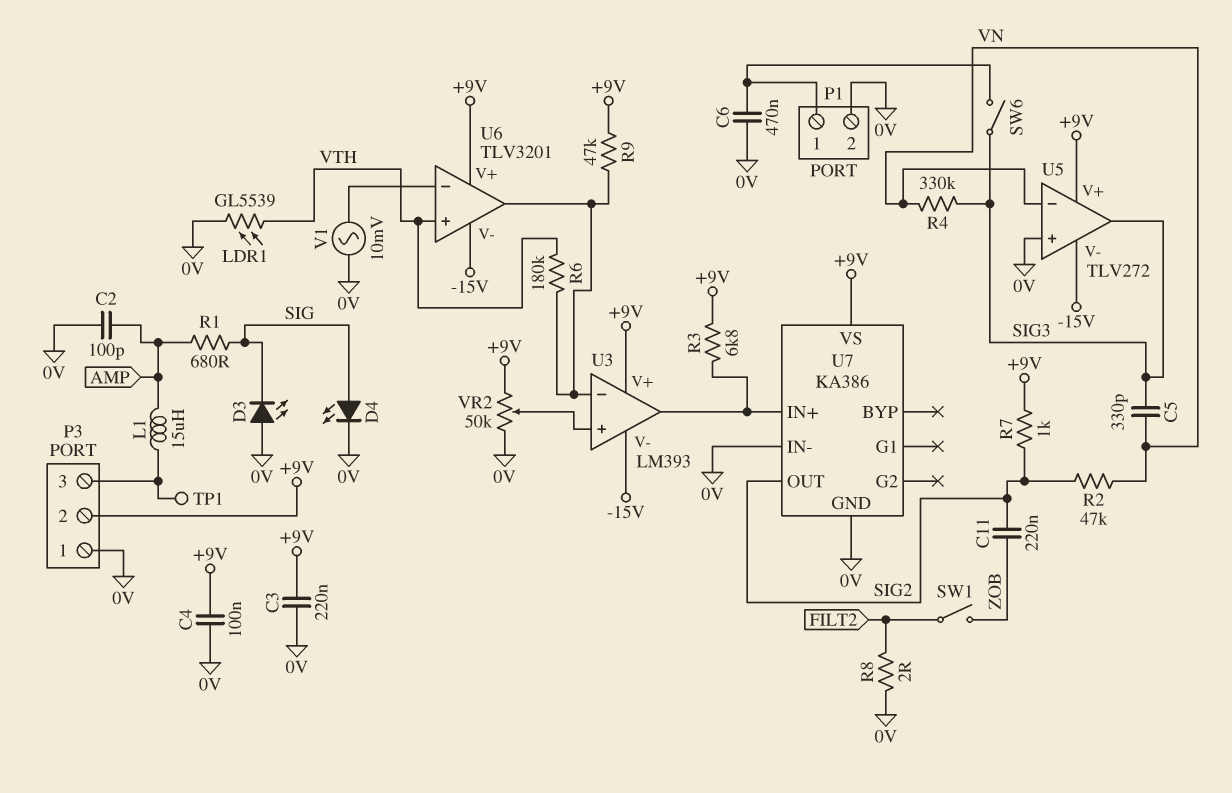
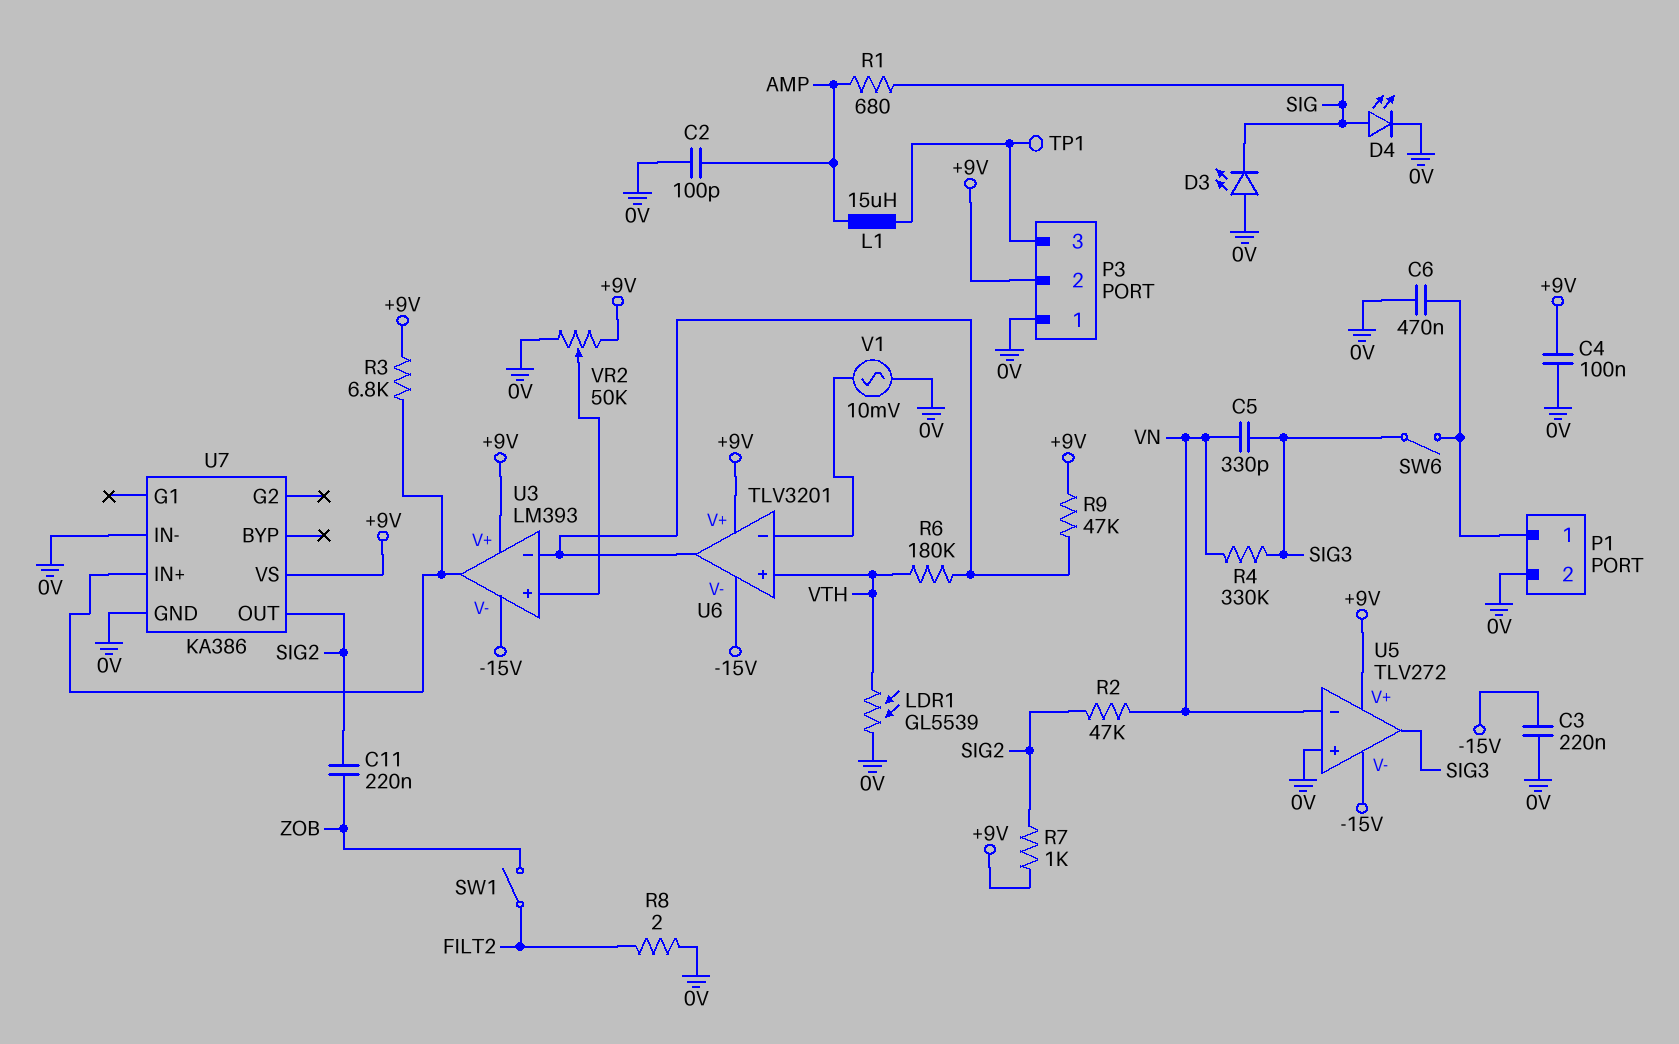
C3: 220nF (+9V, 0V) -> 220nF (-15V, 0V)

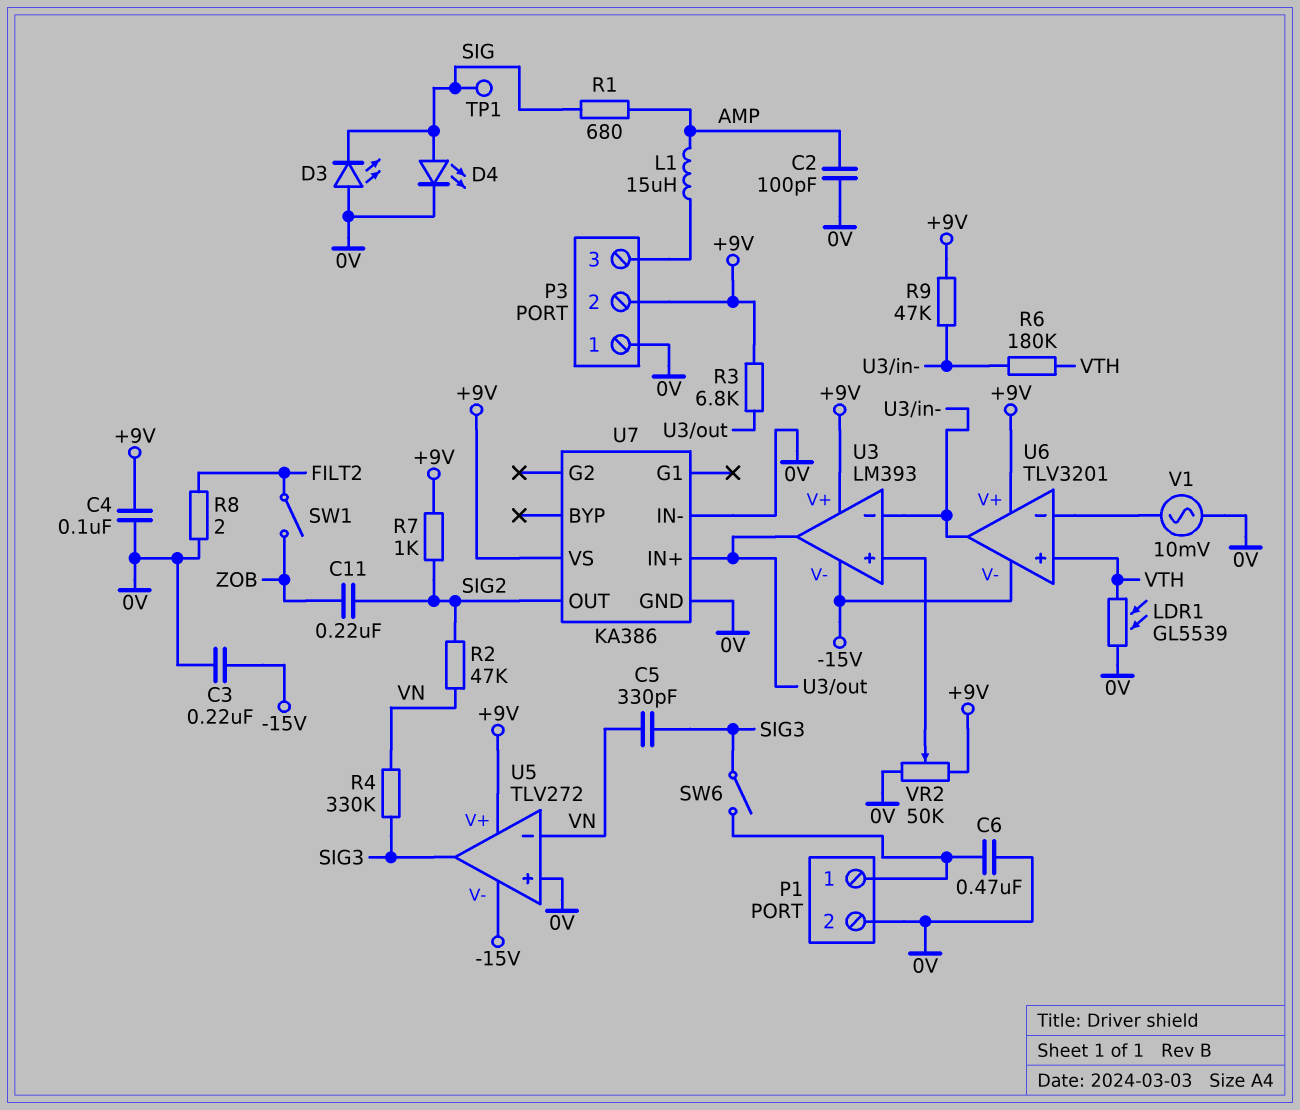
TP1: test point (P3/3) -> test point (SIG)

